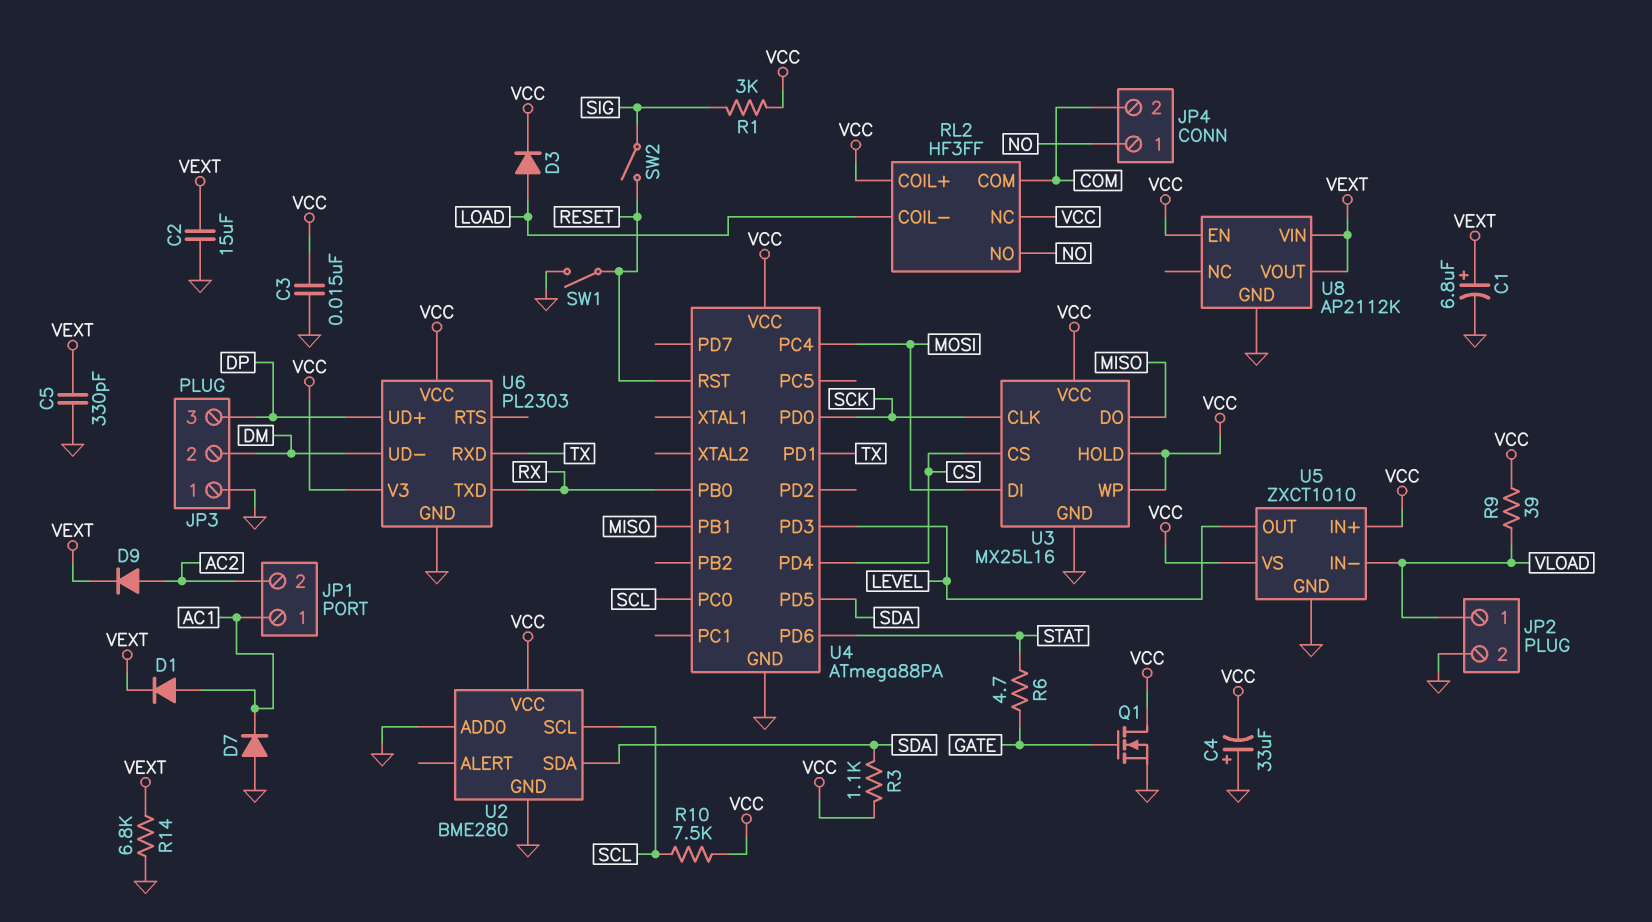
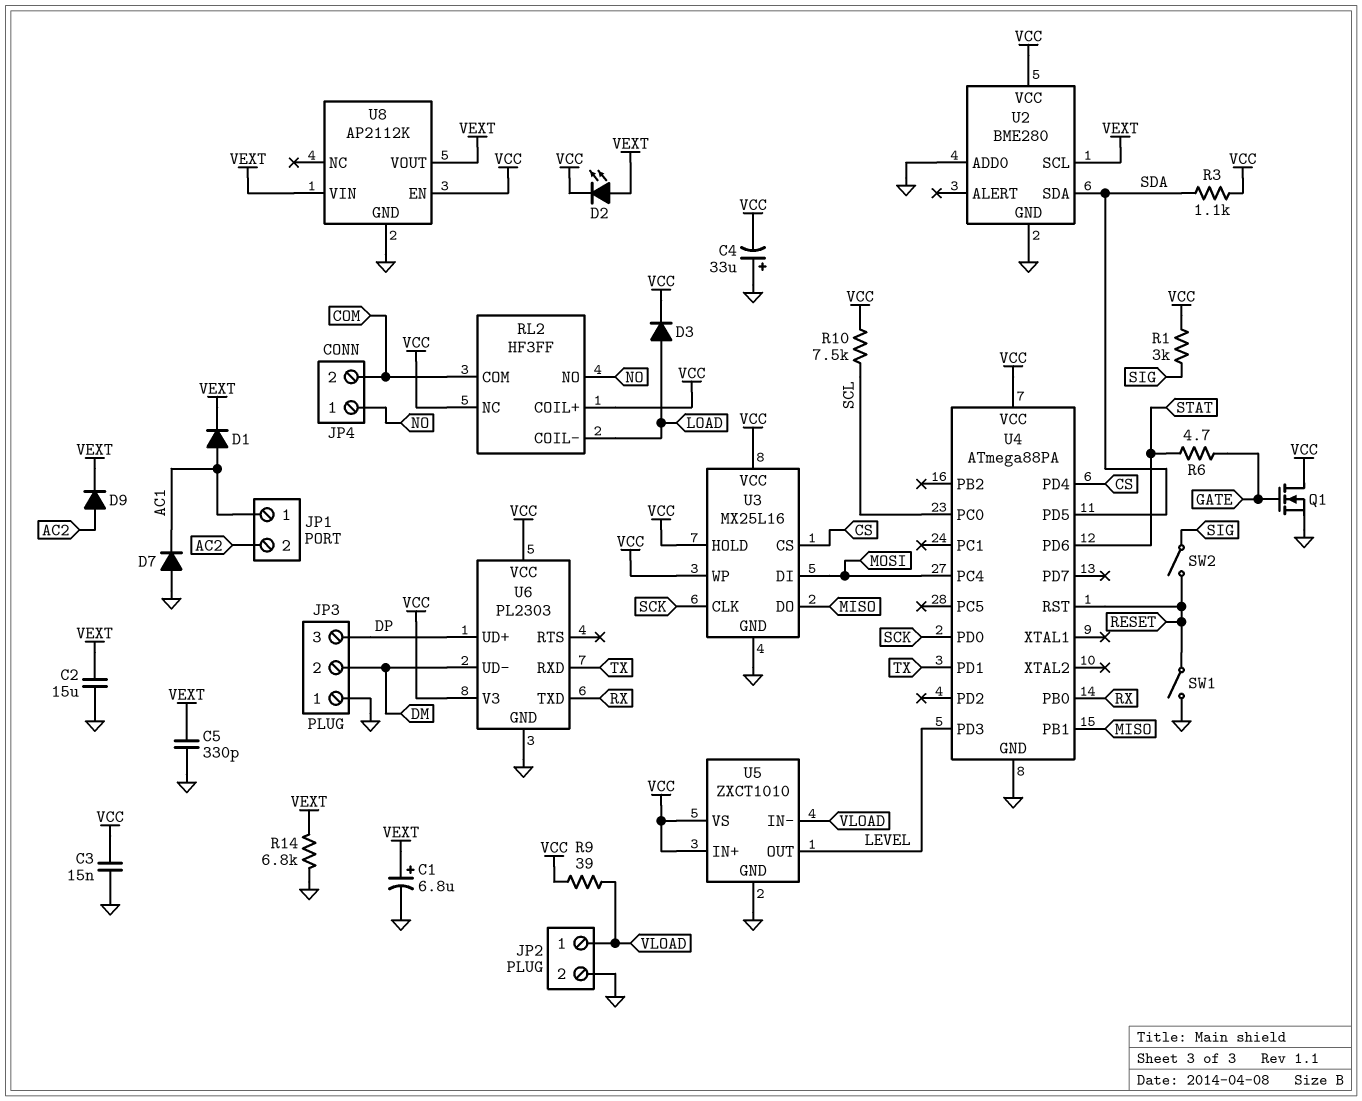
D2: none -> LED (A VEXT, K VCC)
U2 pin SCL: SCL -> VEXT

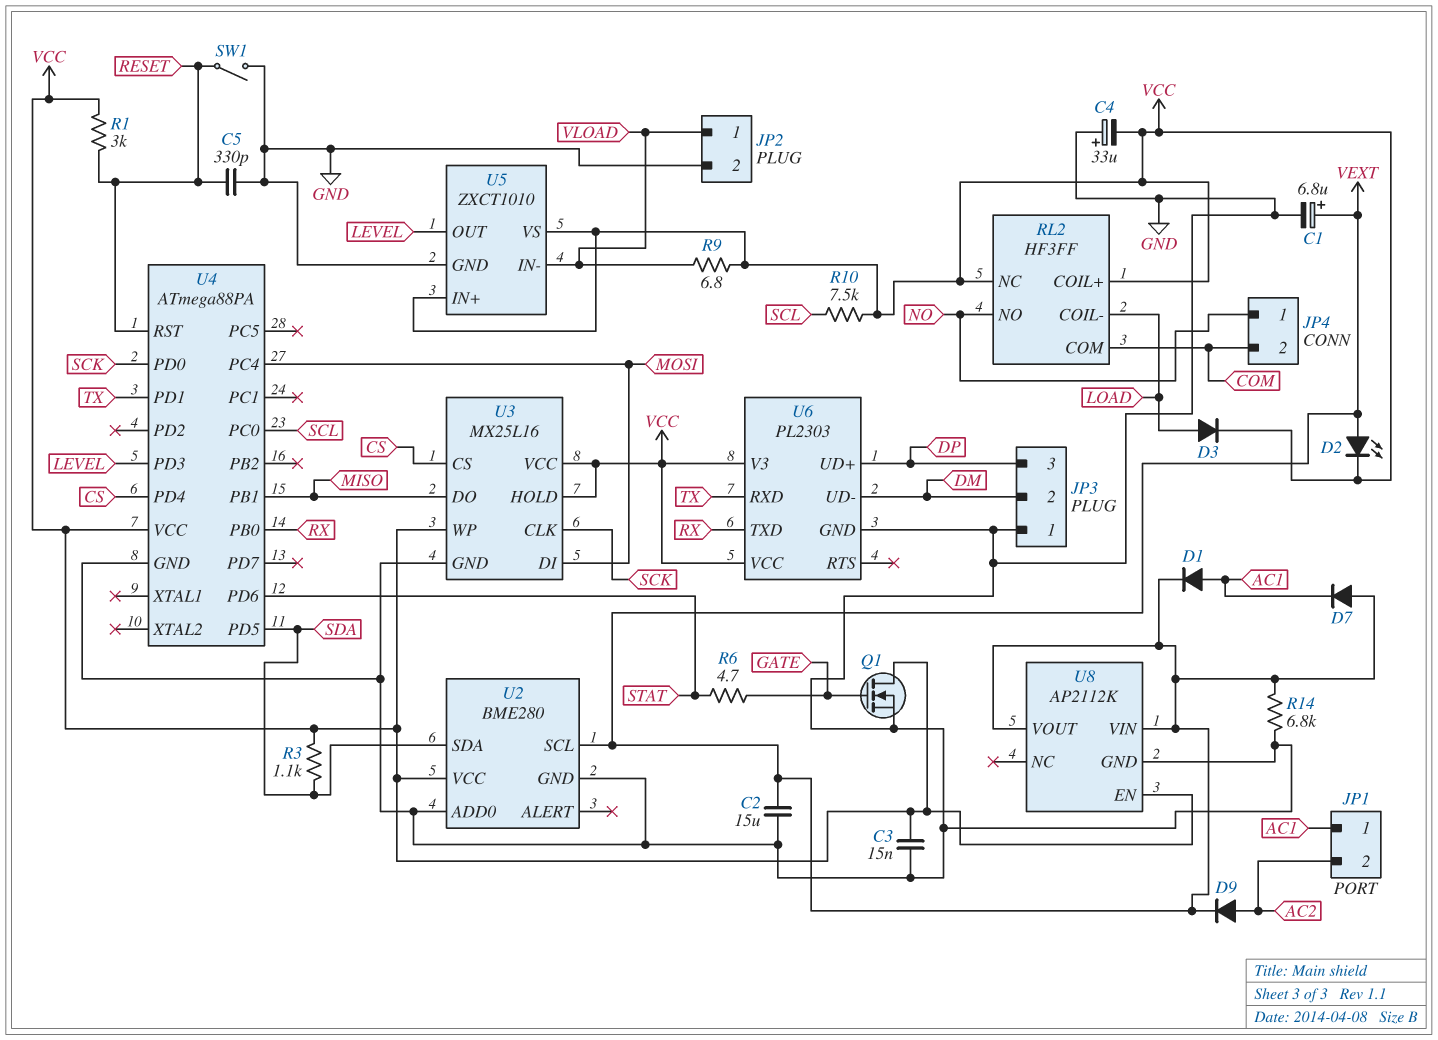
C5: 330pF (GND, VEXT) -> 330pF (GND, RESET)
D7: diode (A GND, K AC1) -> diode (A VEXT, K AC1)
R1: 3k (SIG, VCC) -> 3k (RESET, VCC)
R9: 39 (VCC, VLOAD) -> 6.8 (VCC, VLOAD)
SW2: switch (RESET, SIG) -> none

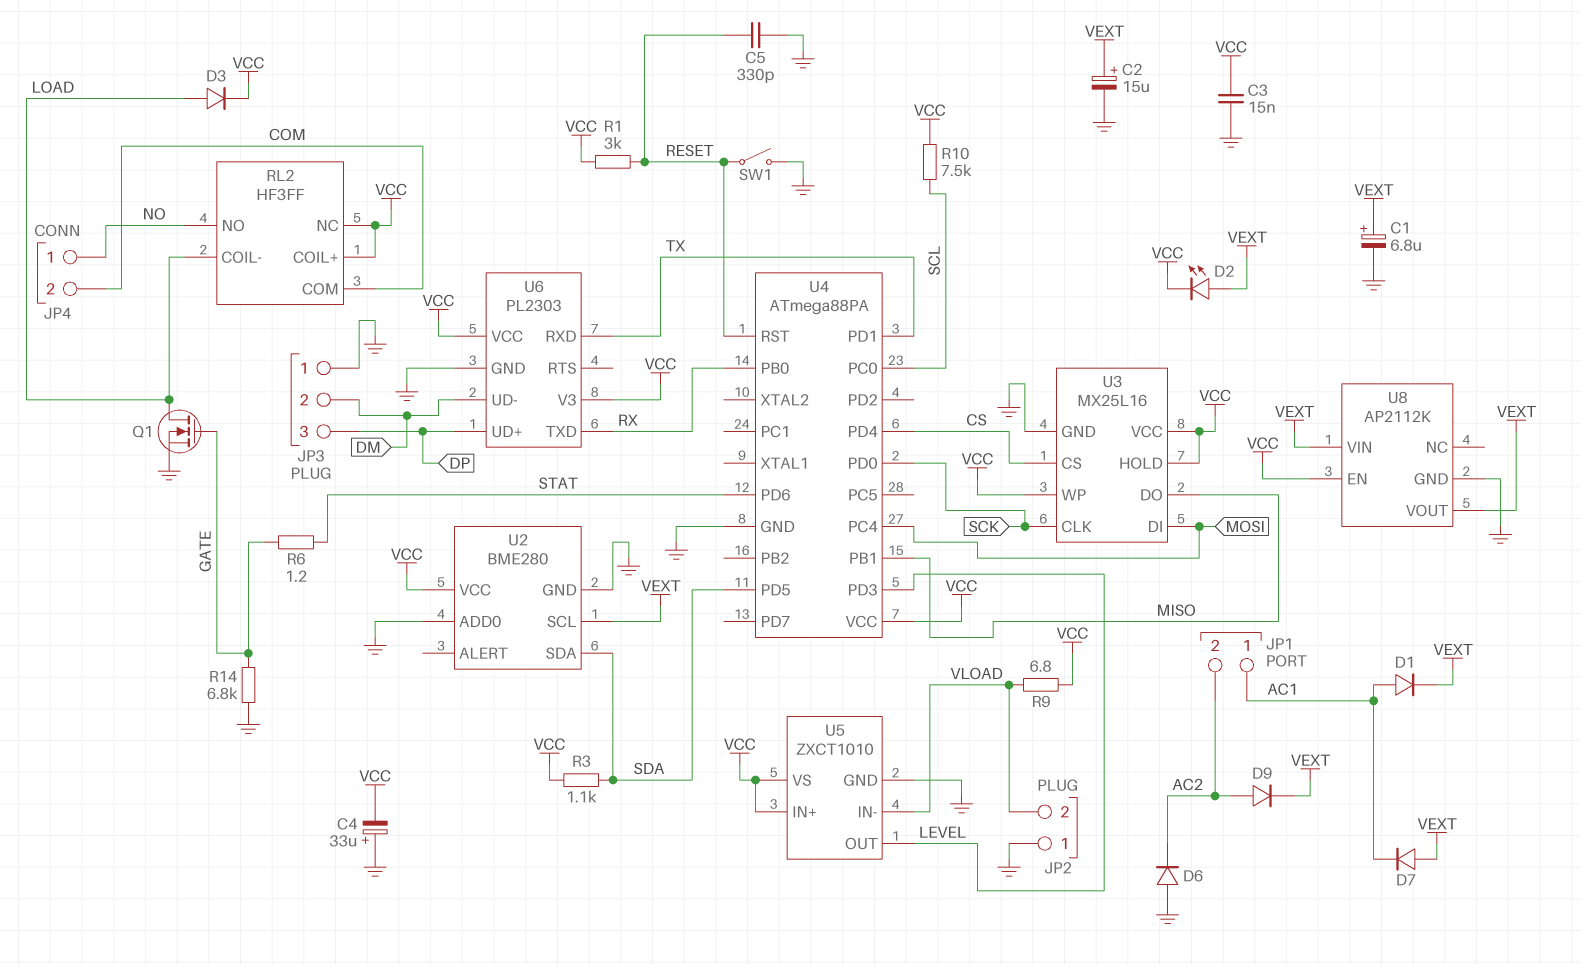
C2: 15uF (GND, VEXT) -> 15uF (plus VEXT, minus GND)
D6: none -> diode (A GND, K AC2)
JP2 pin 1: VLOAD -> GND
JP2 pin 2: GND -> VLOAD
Q1: NMOS (G GATE, D VCC, S GND) -> NMOS (G GATE, D LOAD, S GND)
R6: 4.7 (GATE, STAT) -> 1.2 (GATE, STAT)
R14: 6.8k (GND, VEXT) -> 6.8k (GATE, GND)

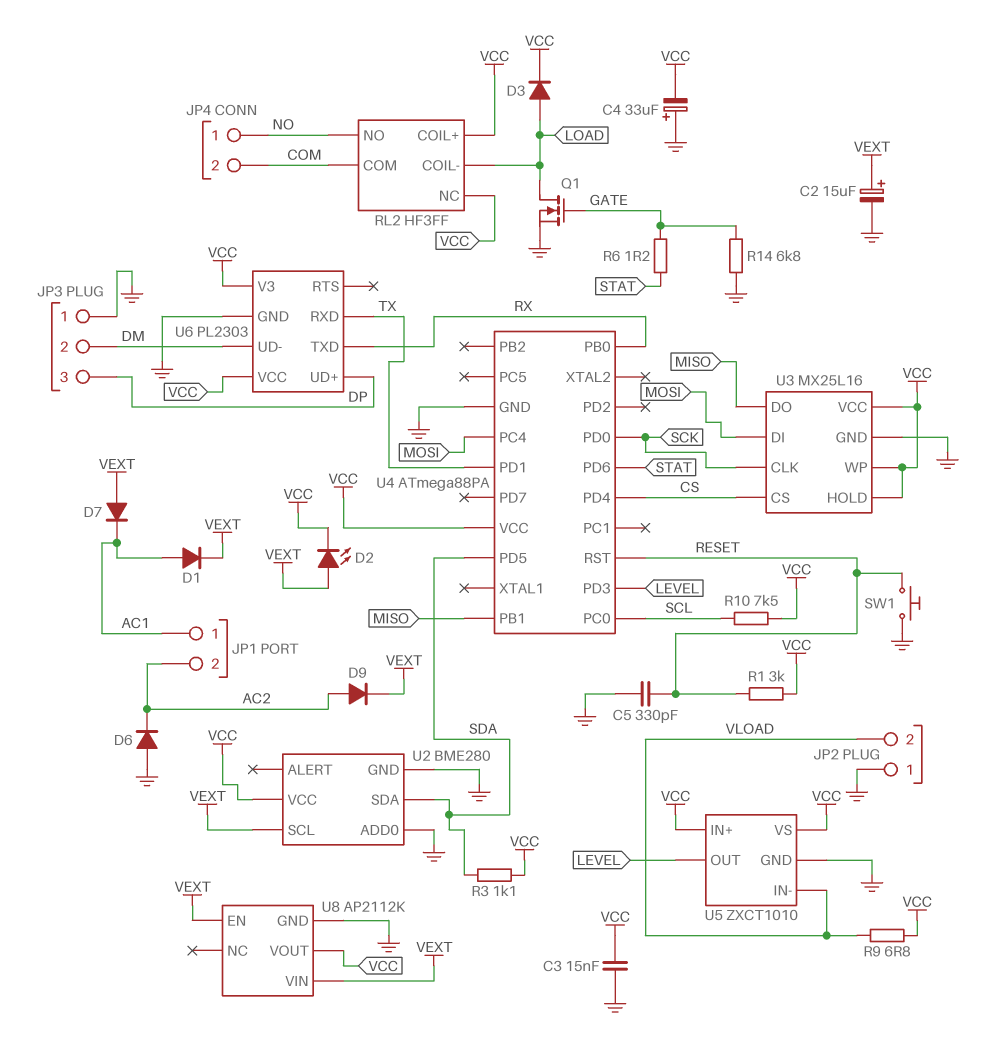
C1: 6.8uF (plus VEXT, minus GND) -> none
SW1: switch (GND, RESET) -> button (GND, RESET)
U8 pin EN: VCC -> VEXT
U8 pin VOUT: VEXT -> VCC

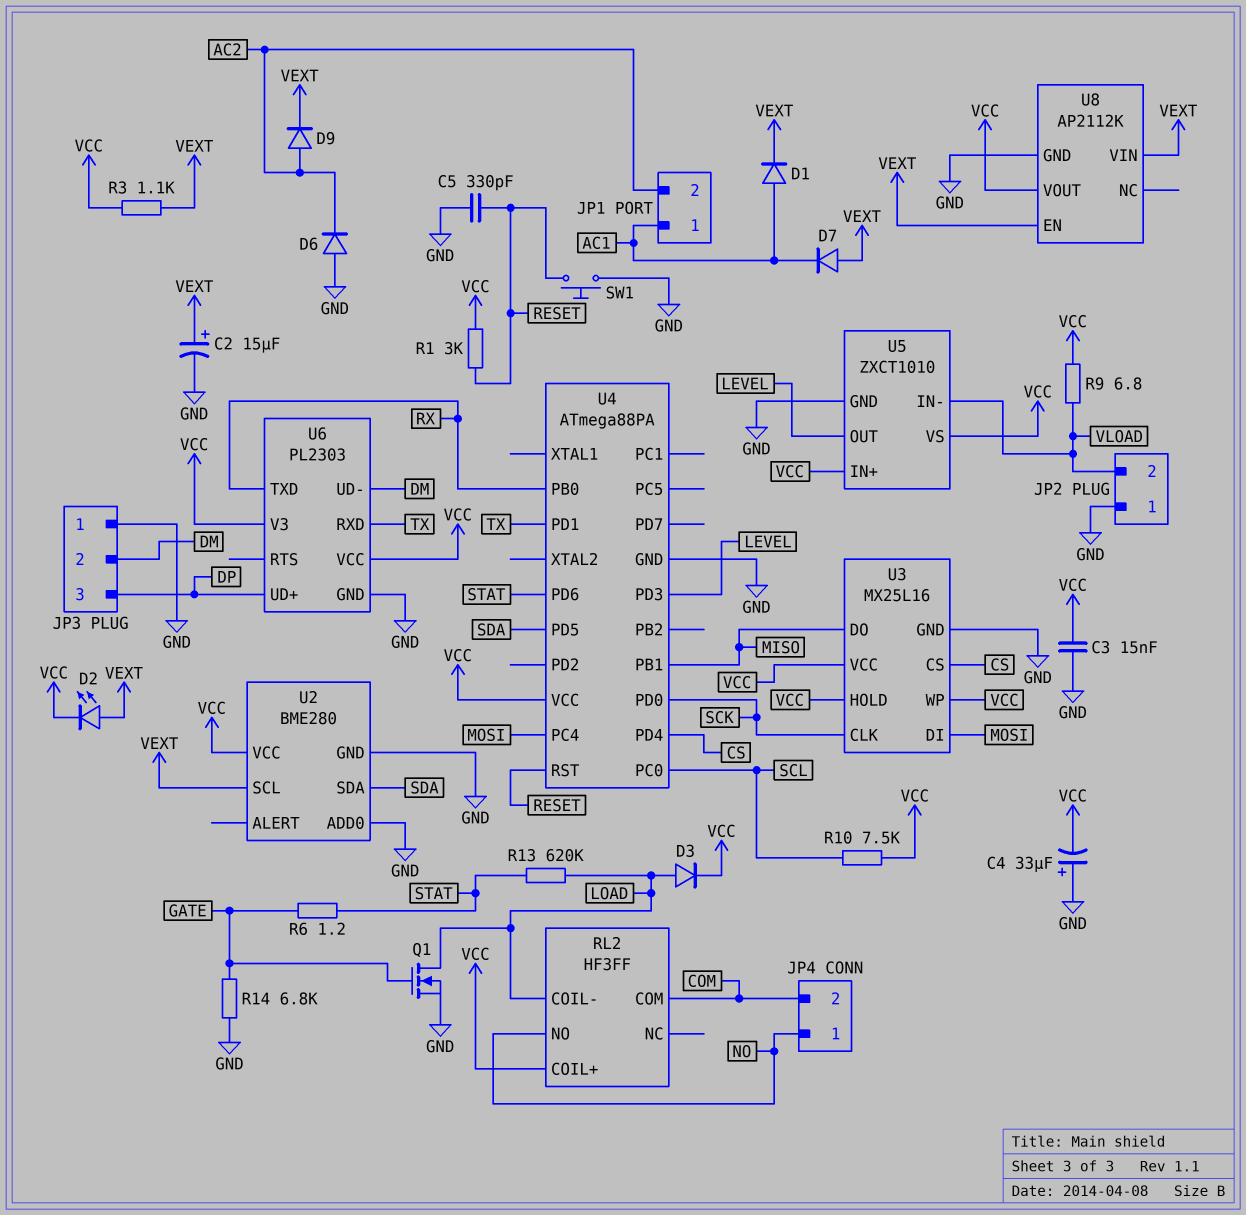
R3: 1.1k (SDA, VCC) -> 1.1k (VCC, VEXT)
R13: none -> 620k (LOAD, STAT)
RL2 pin NC: VCC -> none

